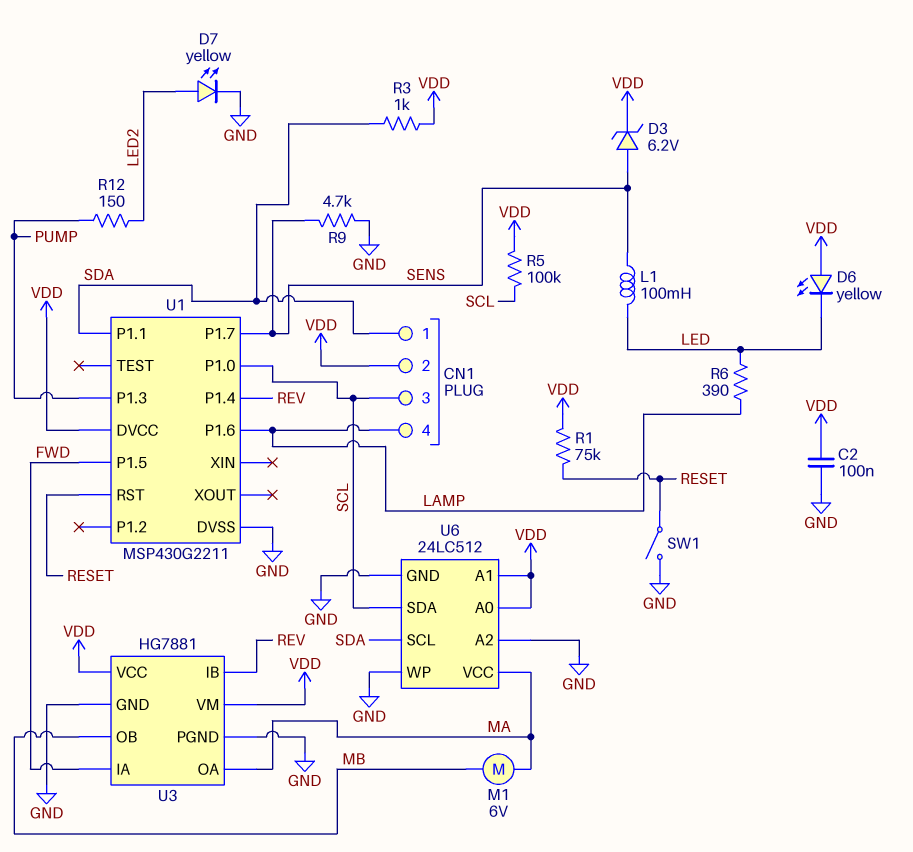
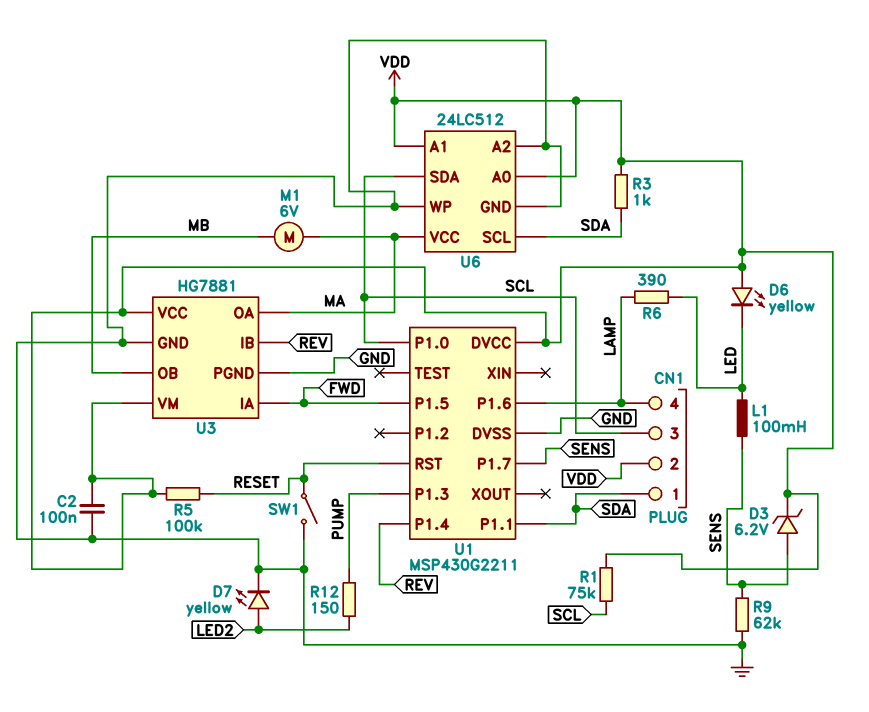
R1: 75k (RESET, VDD) -> 75k (SCL, VDD)
R5: 100k (SCL, VDD) -> 100k (RESET, VDD)
R9: 4.7k (GND, SENS) -> 62k (GND, SENS)

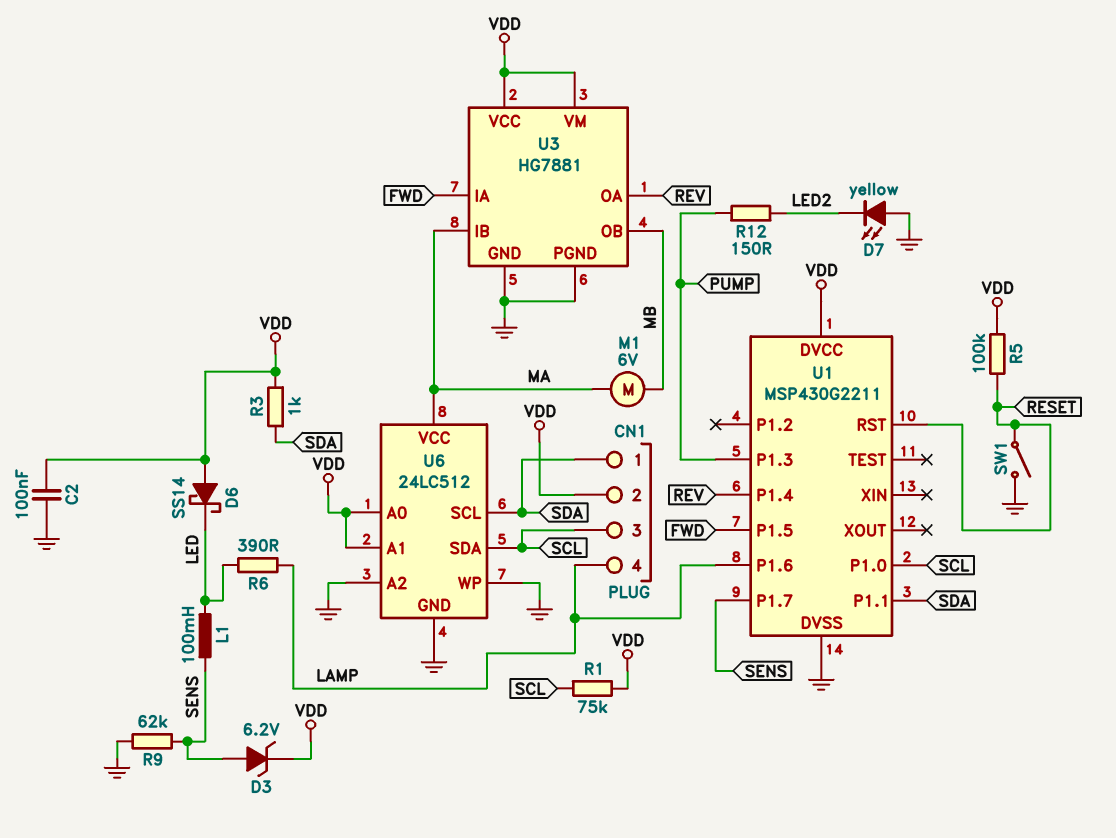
D6: LED yellow (A VDD, K LED) -> schottky SS14 (A VDD, K LED)
D7: LED yellow (A LED2, K GND) -> LED yellow (A GND, K LED2)
U3 pin IB: REV -> MA
U3 pin OA: MA -> REV

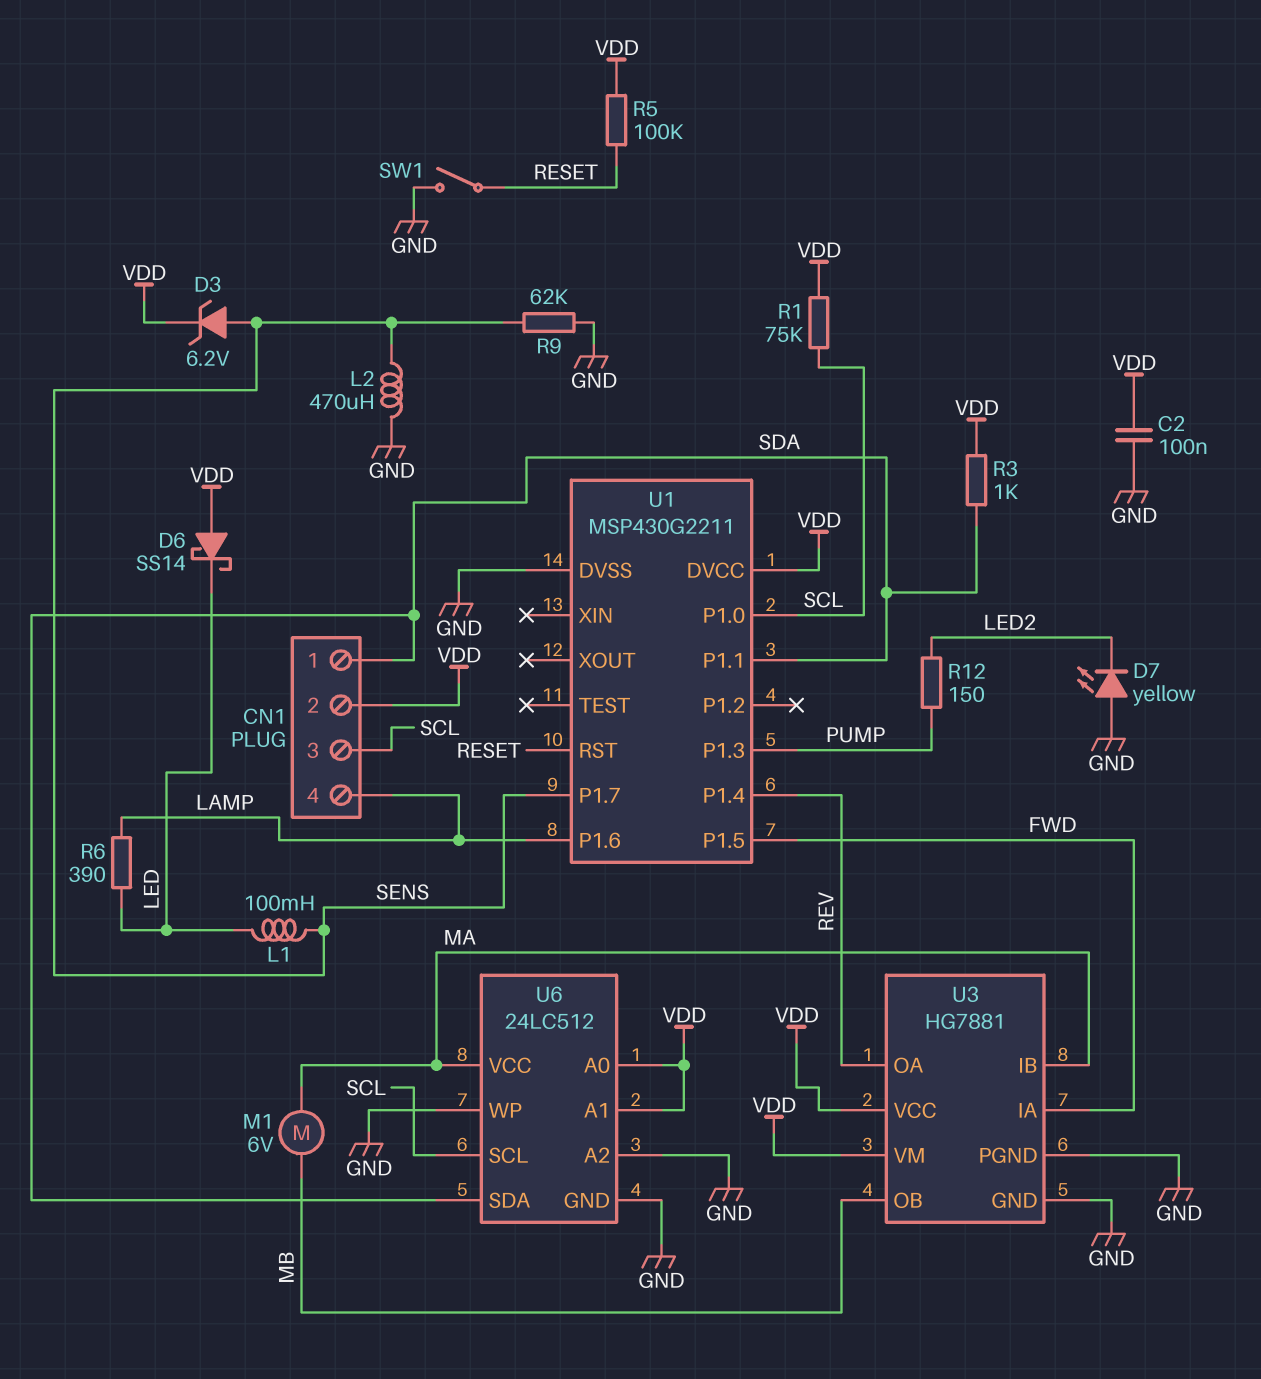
L2: none -> 470uH (GND, SENS)
U6 pin SCL: SDA -> SCL
U6 pin SDA: SCL -> SDA

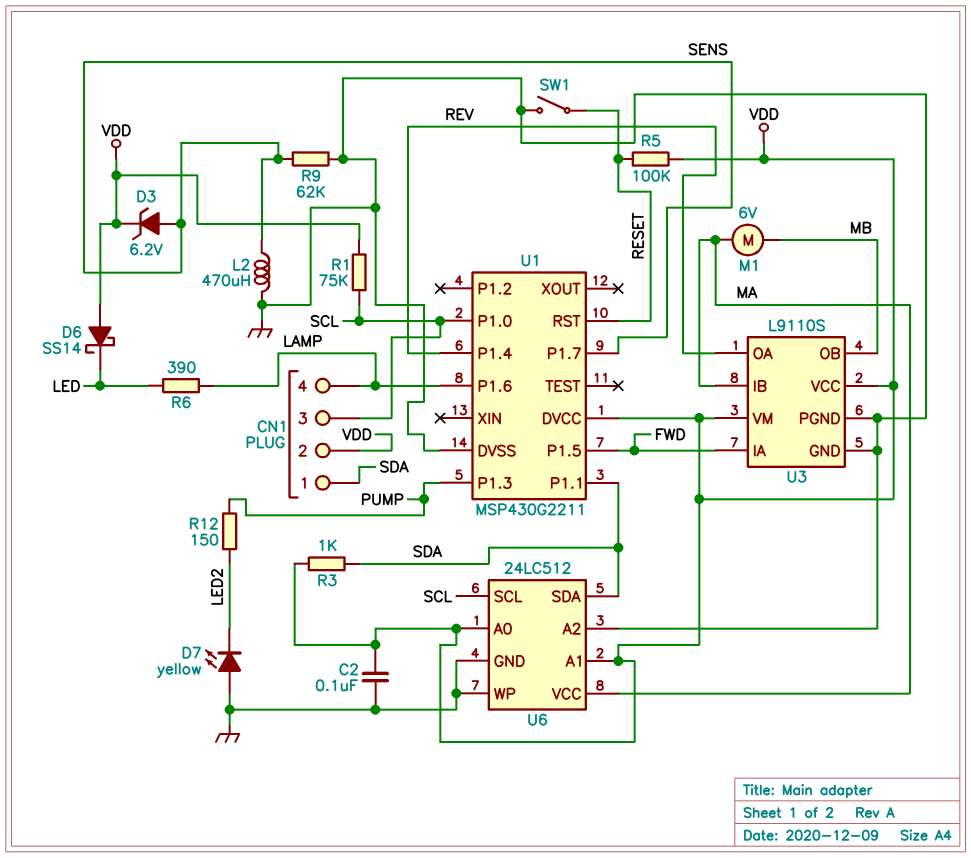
L1: 100mH (LED, SENS) -> none
U3: HG7881 -> L9110S

